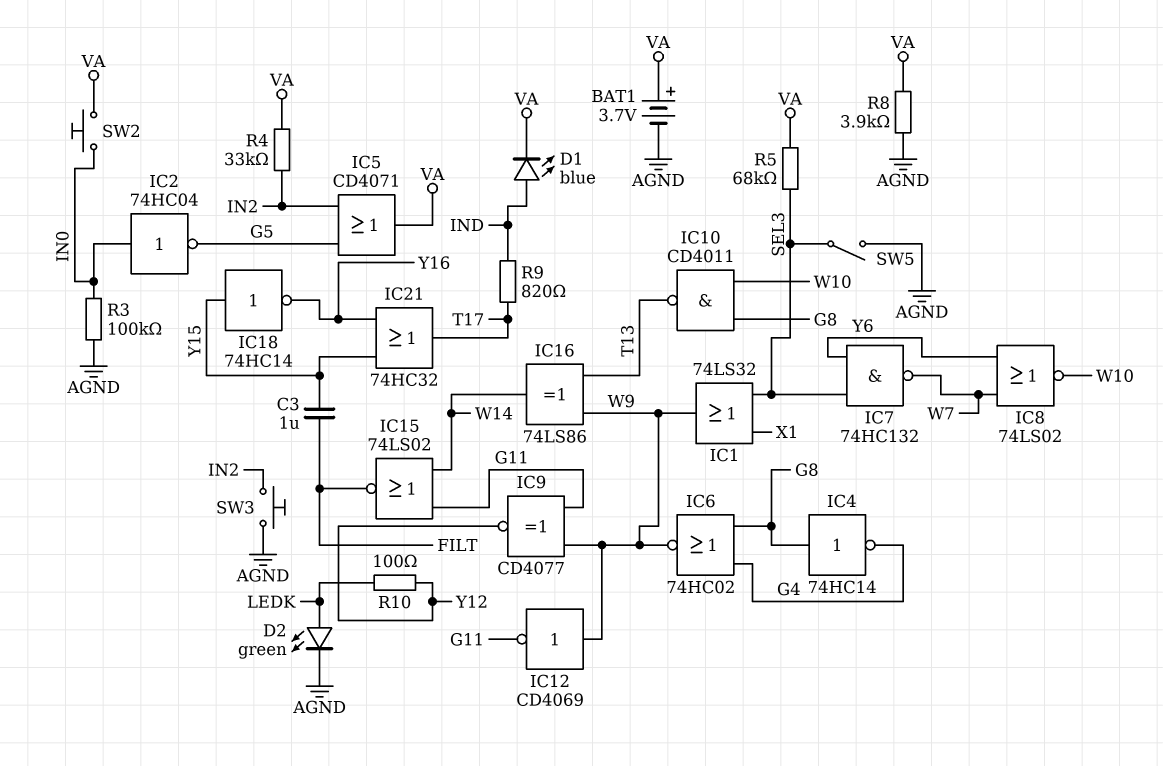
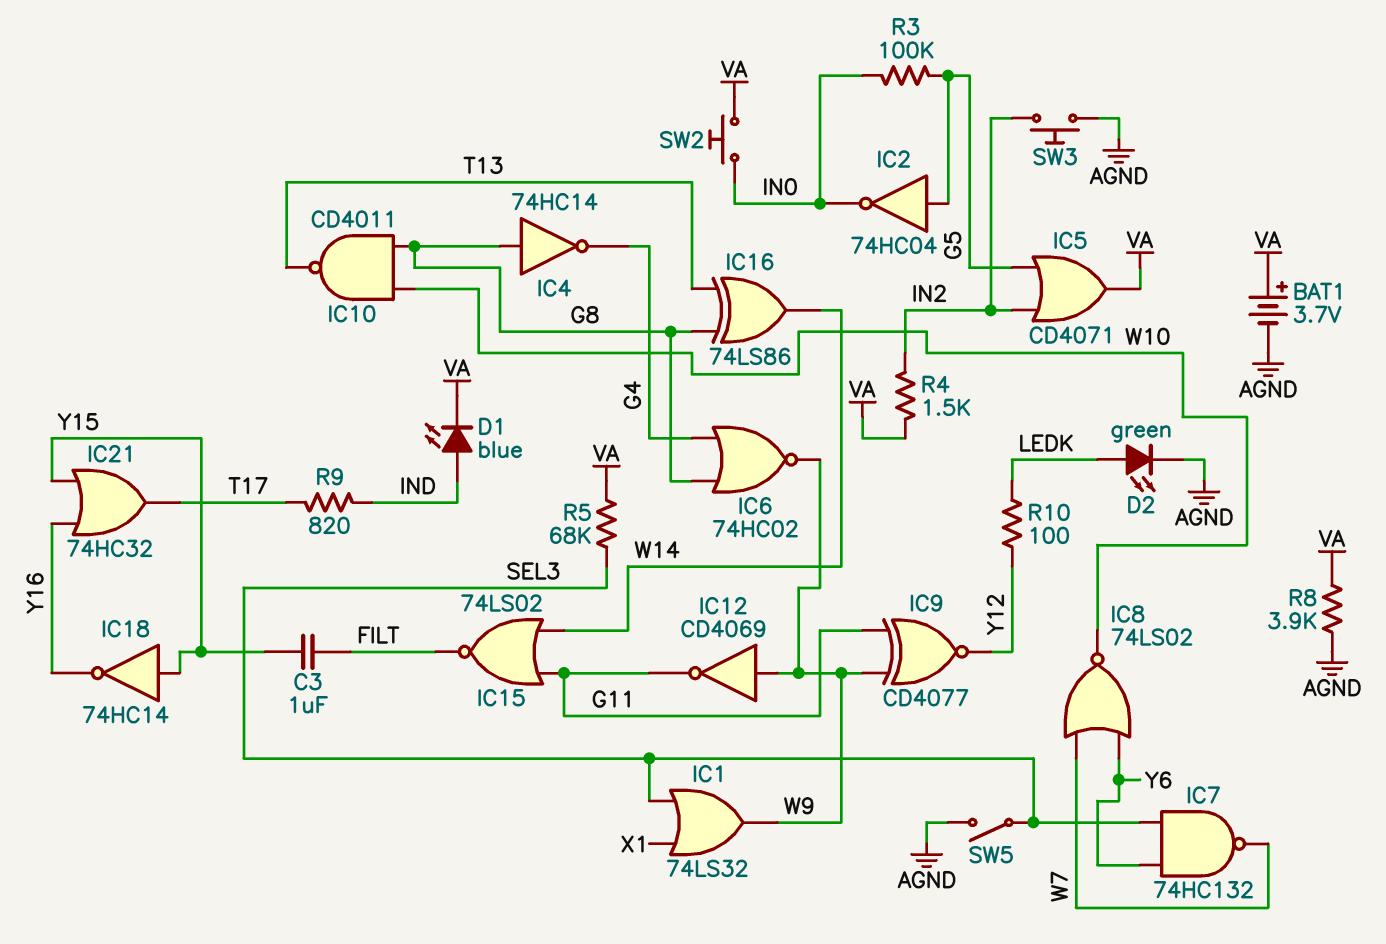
IC2: NOT 74HC04 (in IN0, out G5) -> NOT 74HC04 (in G5, out IN0)
IC16: XOR 74LS86 (in T13, in W9, out W14) -> XOR 74LS86 (in G8, in T13, out W14)
R3: 100k (AGND, IN0) -> 100k (G5, IN0)
R4: 33k (IN2, VA) -> 1.5k (IN2, VA)

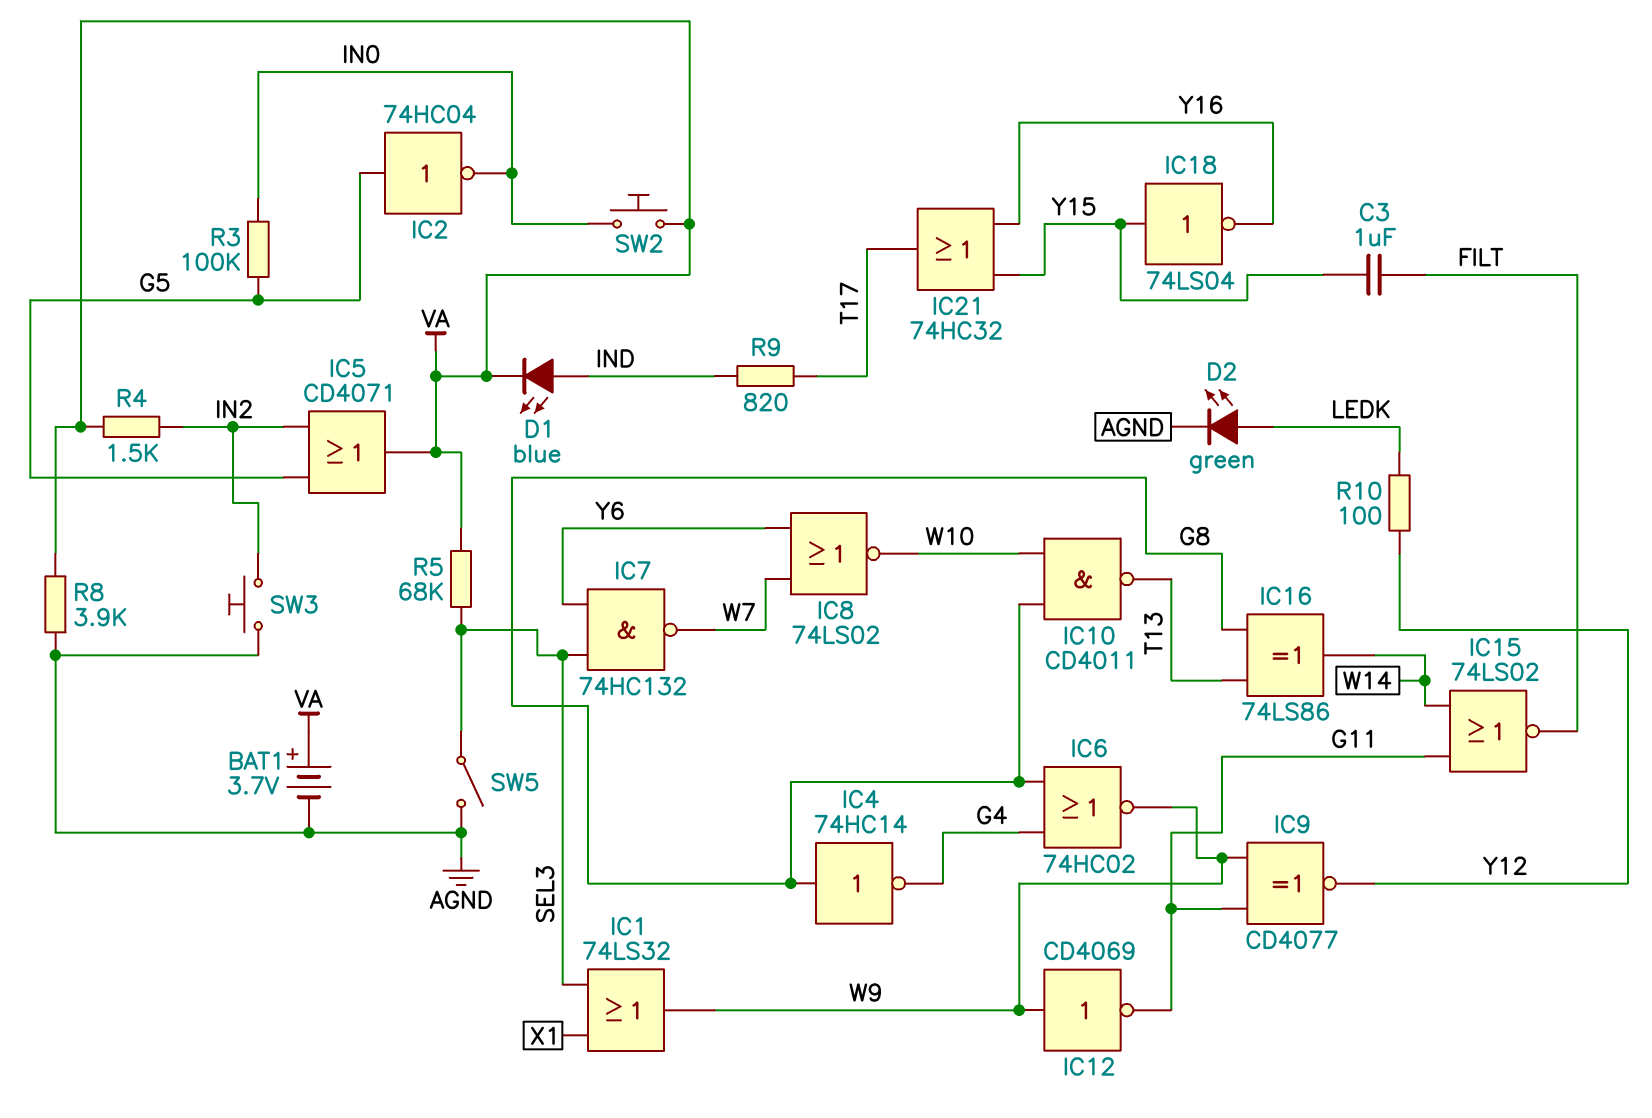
IC18: NOT 74HC14 (in Y15, out Y16) -> NOT 74LS04 (in Y15, out Y16)

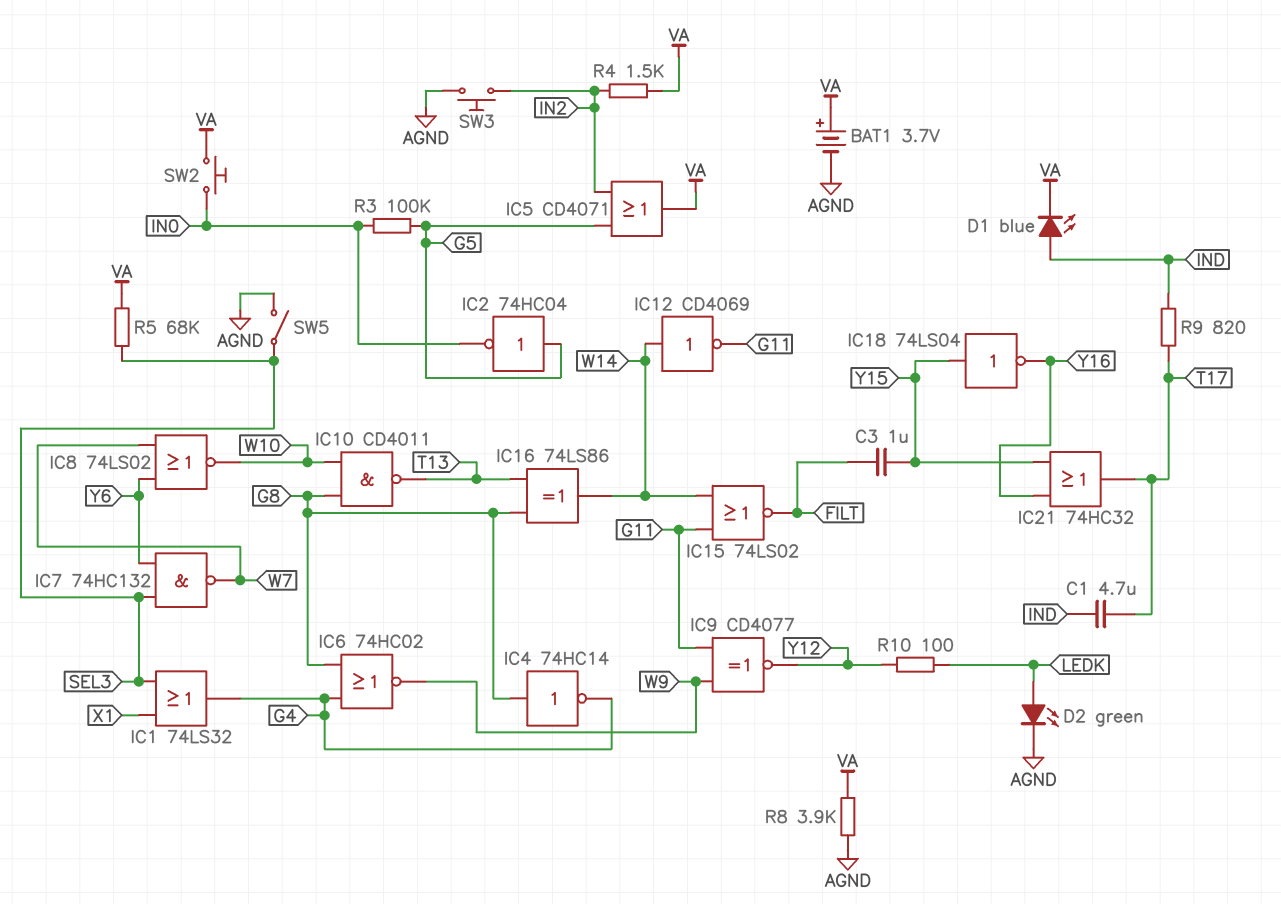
C1: none -> 4.7uF (IND, T17)
IC1: OR 74LS32 (in SEL3, in X1, out W9) -> OR 74LS32 (in SEL3, in X1, out G4)
IC12: NOT CD4069 (in W9, out G11) -> NOT CD4069 (in W14, out G11)

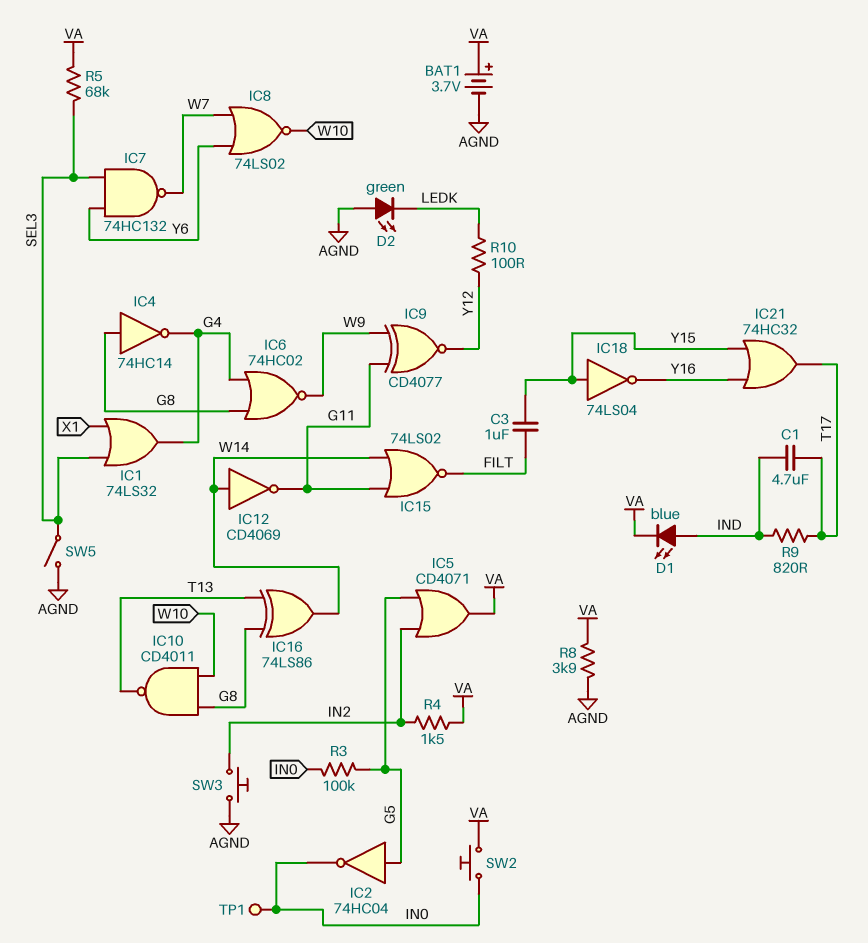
D2: LED green (A LEDK, K AGND) -> LED green (A AGND, K LEDK)
TP1: none -> test point (IN0)

